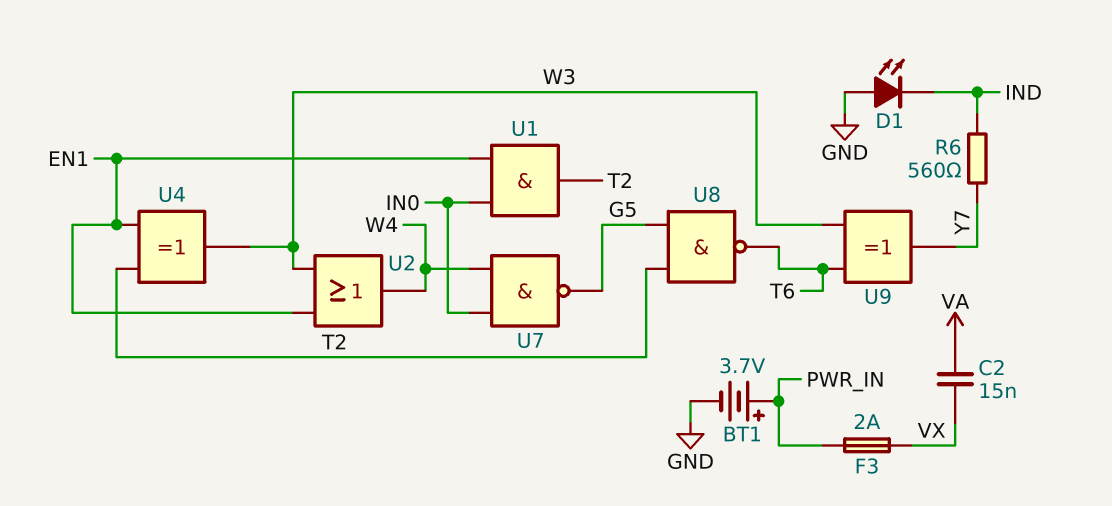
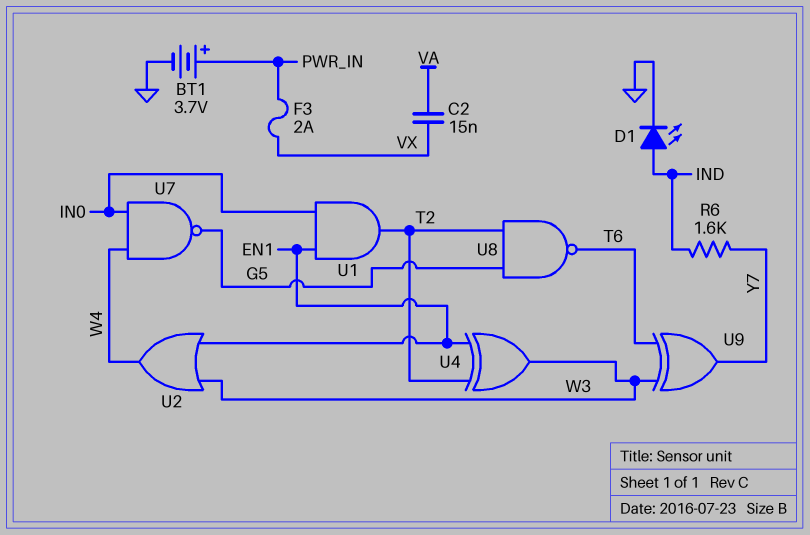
D1: LED (A GND, K IND) -> LED (A IND, K GND)
R6: 560 (IND, Y7) -> 1.6k (IND, Y7)

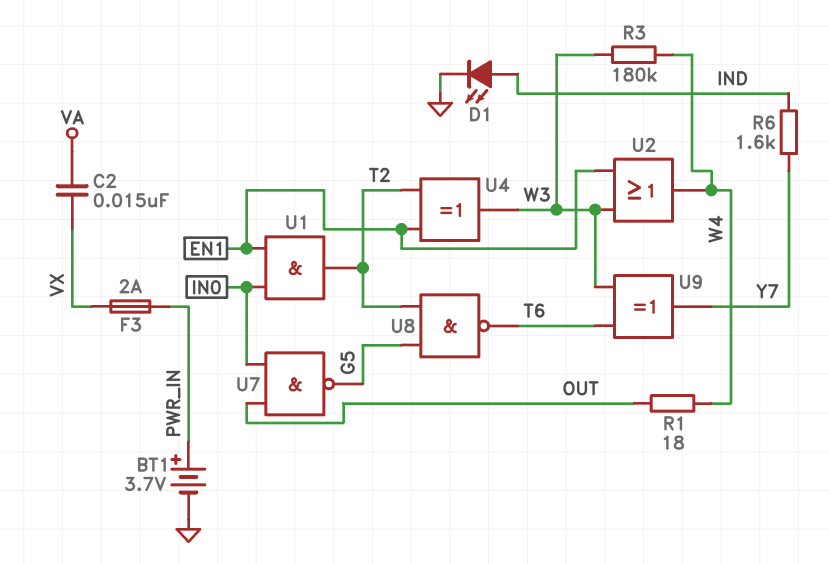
R1: none -> 18 (OUT, W4)
R3: none -> 180k (W3, W4)
U7: NAND (in IN0, in W4, out G5) -> NAND (in IN0, in OUT, out G5)

